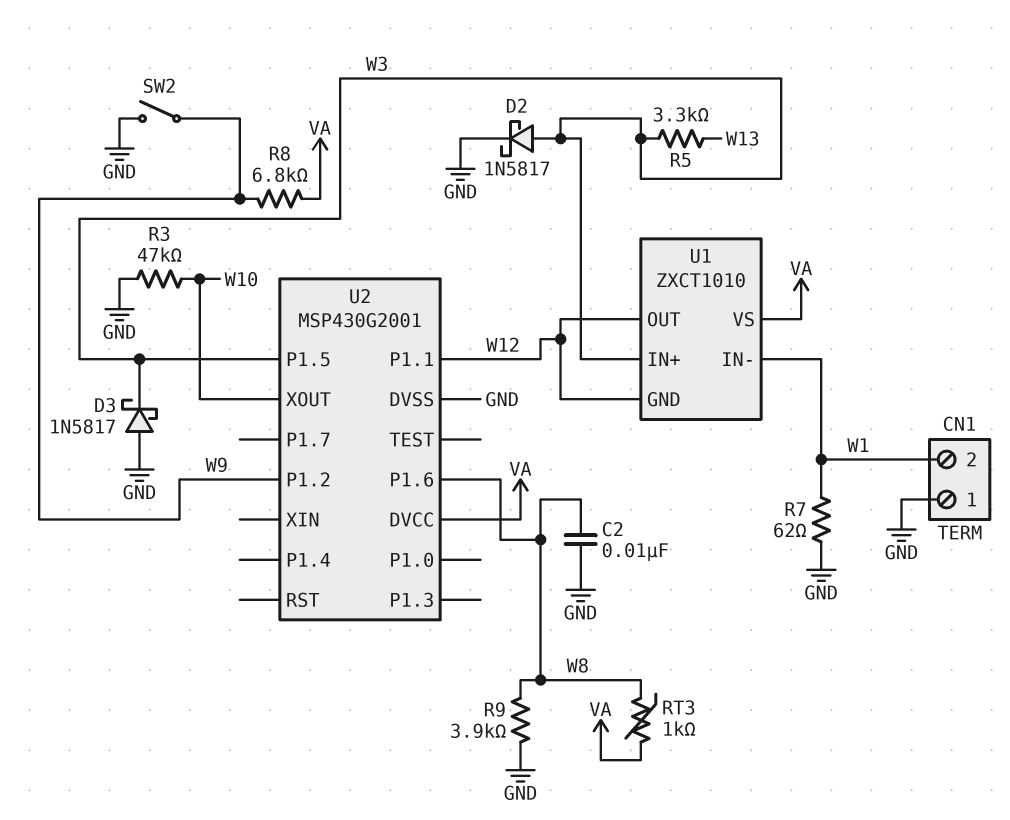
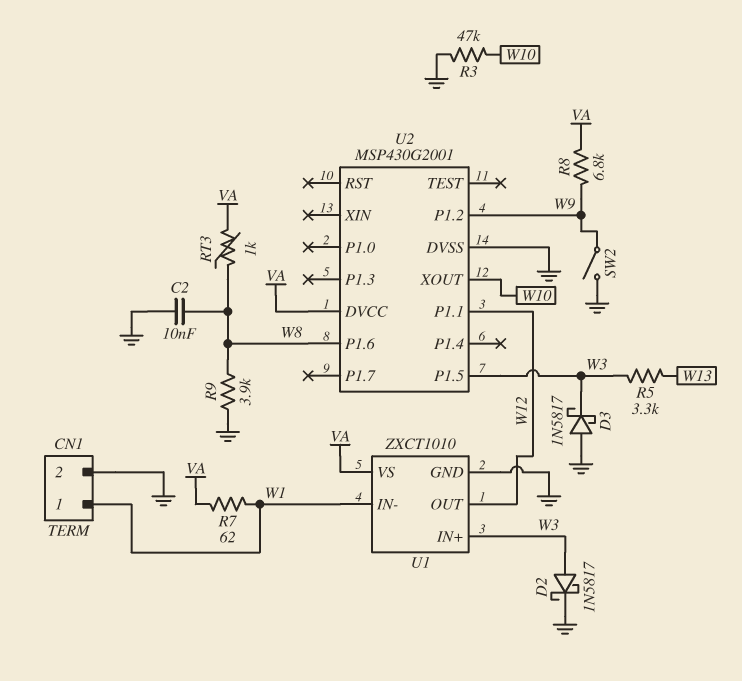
CN1 pin 1: GND -> W1
CN1 pin 2: W1 -> GND
R7: 62 (GND, W1) -> 62 (VA, W1)
U1 pin GND: W12 -> GND

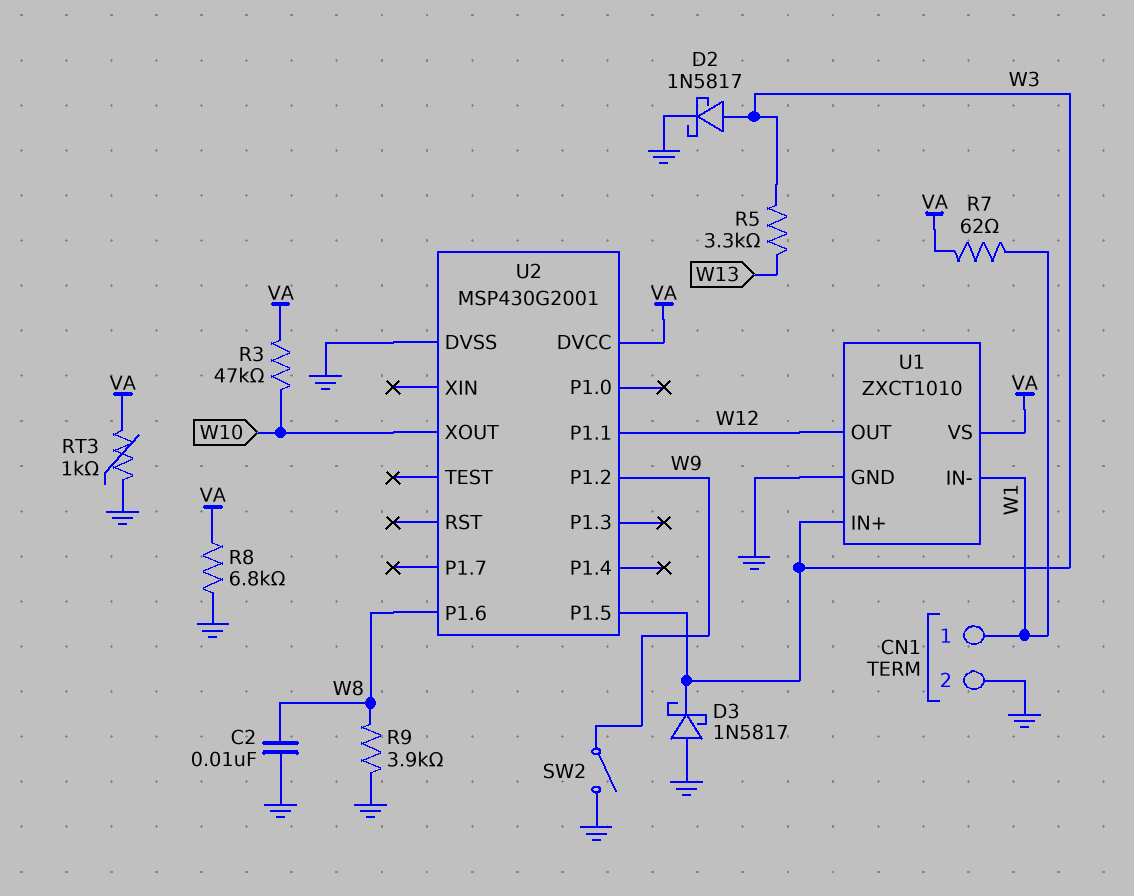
R3: 47k (GND, W10) -> 47k (VA, W10)
R8: 6.8k (VA, W9) -> 6.8k (GND, VA)
RT3: 1k (VA, W8) -> 1k (GND, VA)

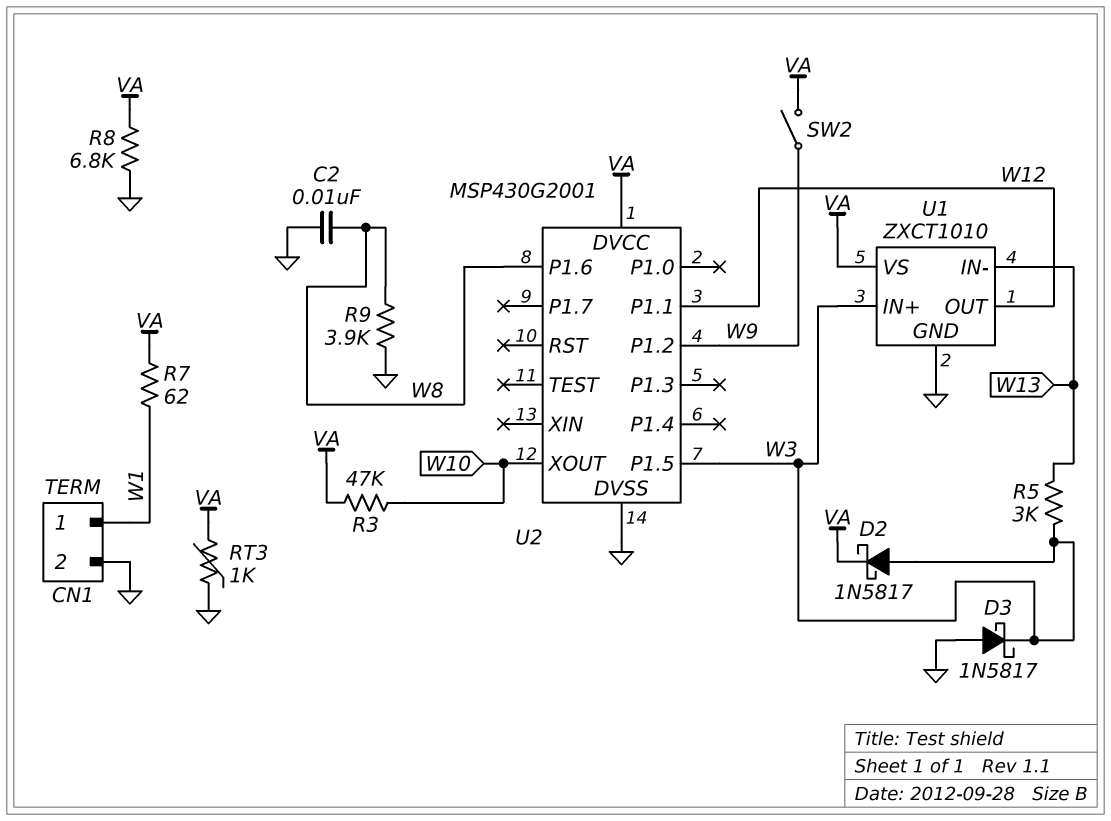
D2: schottky 1N5817 (A W3, K GND) -> schottky 1N5817 (A W3, K VA)
R5: 3.3k (W3, W13) -> 3k (W3, W13)
SW2: switch (GND, W9) -> switch (VA, W9)
U1 pin IN-: W1 -> W13

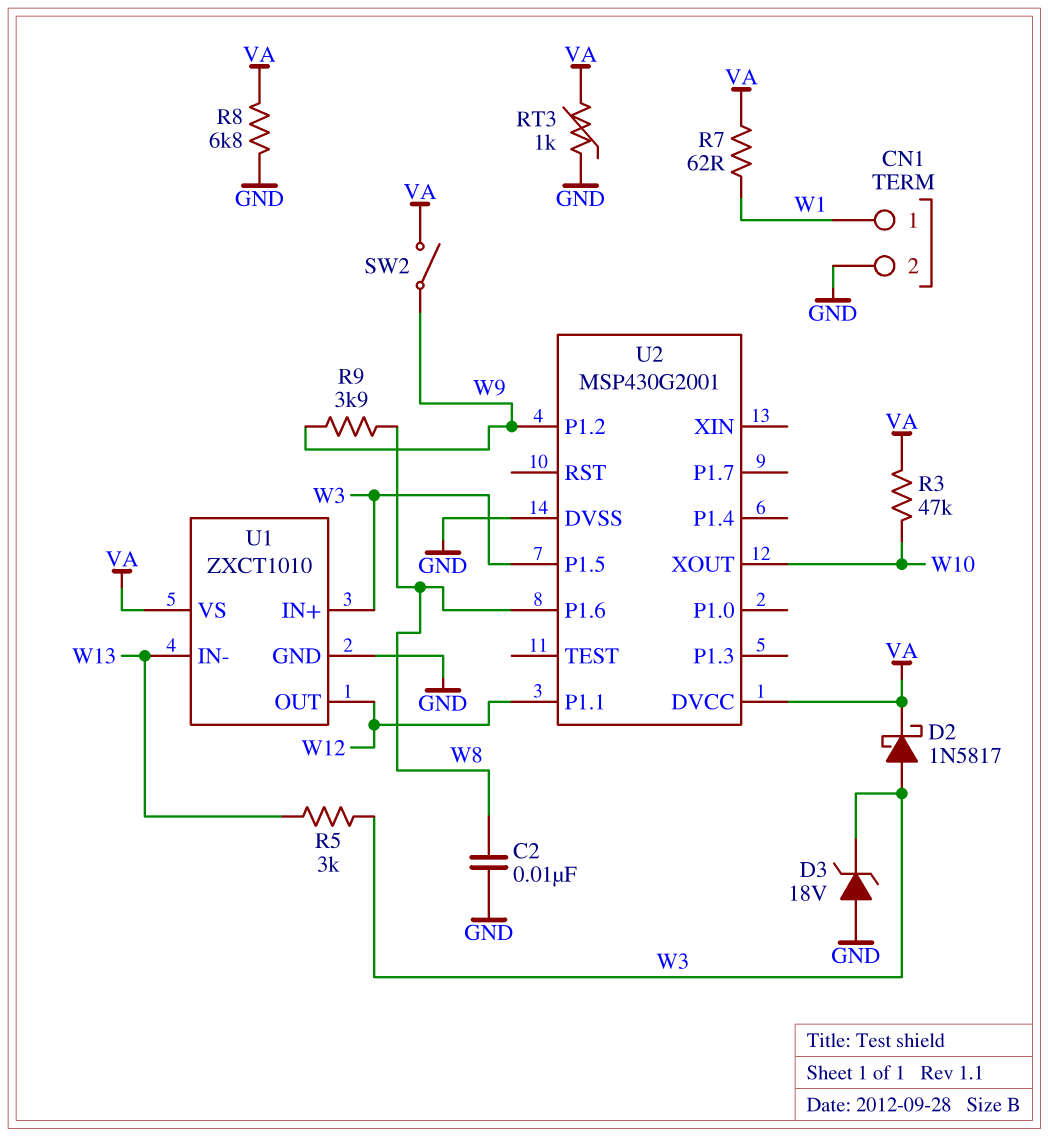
D3: schottky 1N5817 (A GND, K W3) -> zener 18V (A GND, K W3)
R9: 3.9k (GND, W8) -> 3.9k (W8, W9)

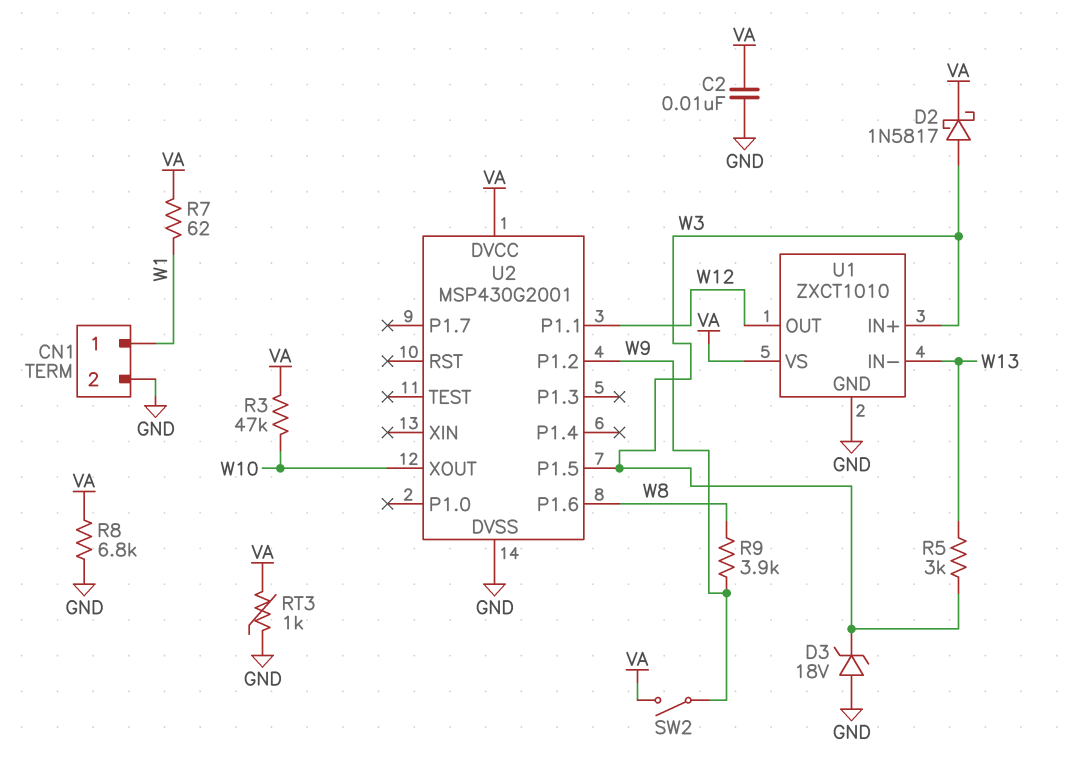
C2: 10nF (GND, W8) -> 10nF (GND, VA)

